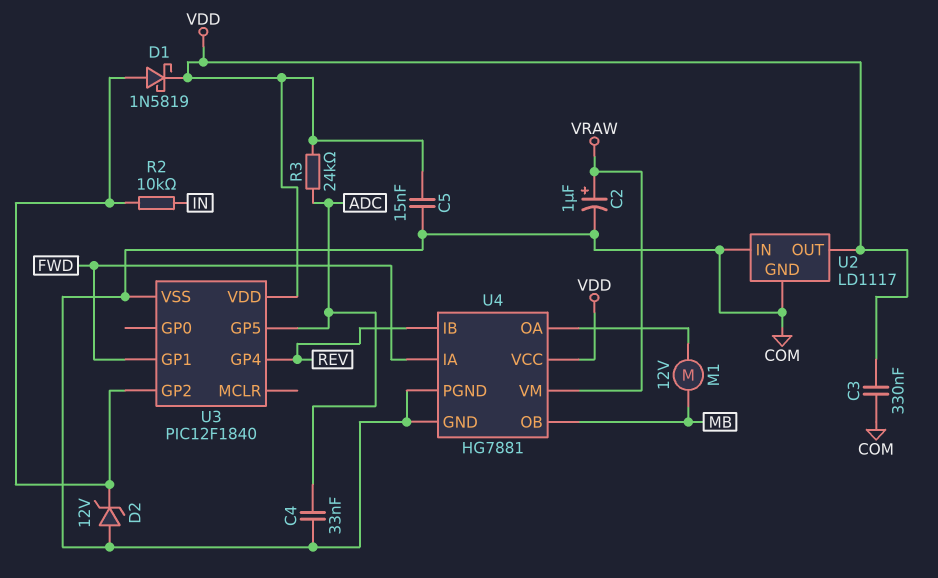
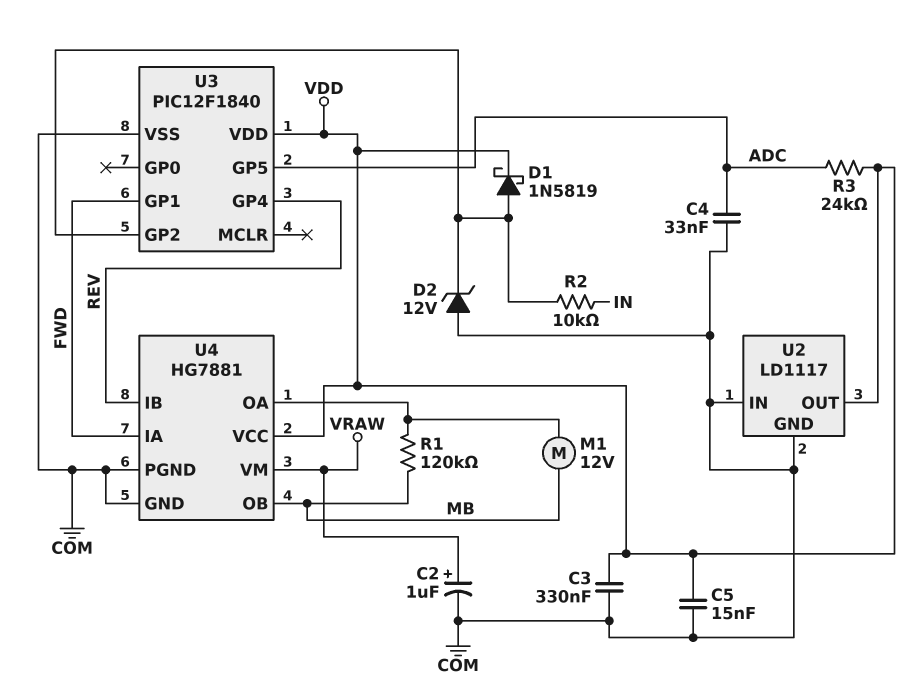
R1: none -> 120k (MB, U4/OA)

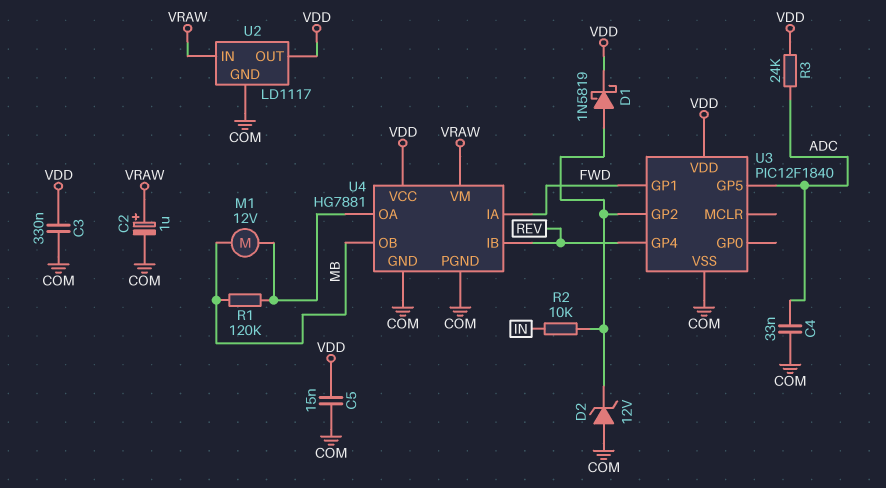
U2 pin IN: COM -> VRAW

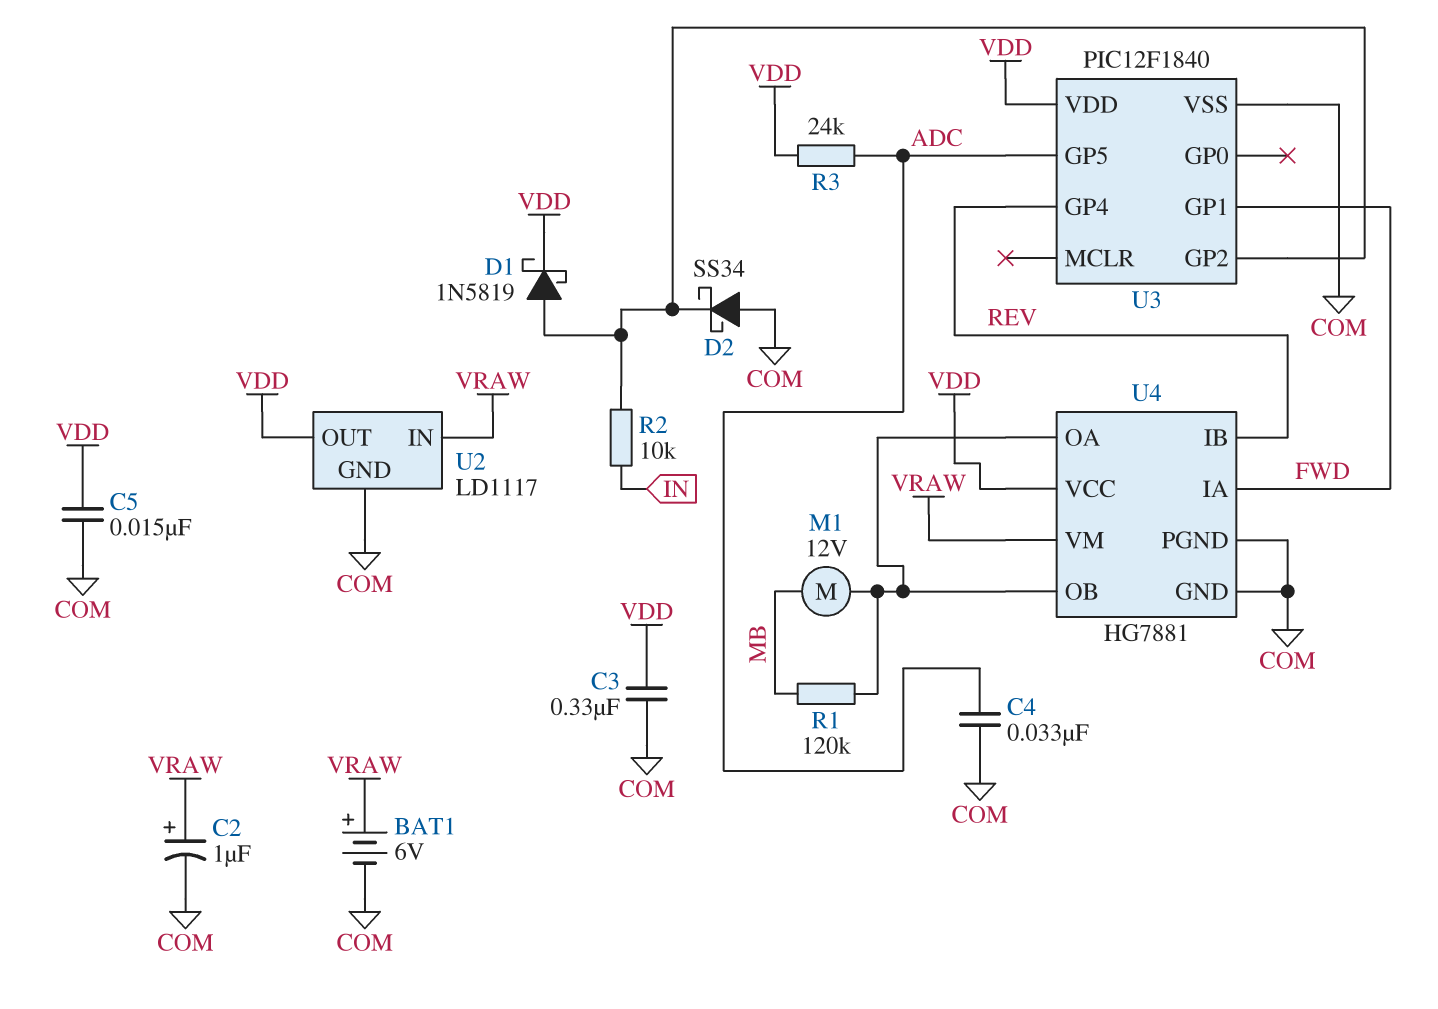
BAT1: none -> 6V (plus VRAW, minus COM)
D2: zener 12V (A COM, K U3/GP2) -> schottky SS34 (A COM, K U3/GP2)
U4 pin OB: MB -> U4/OA

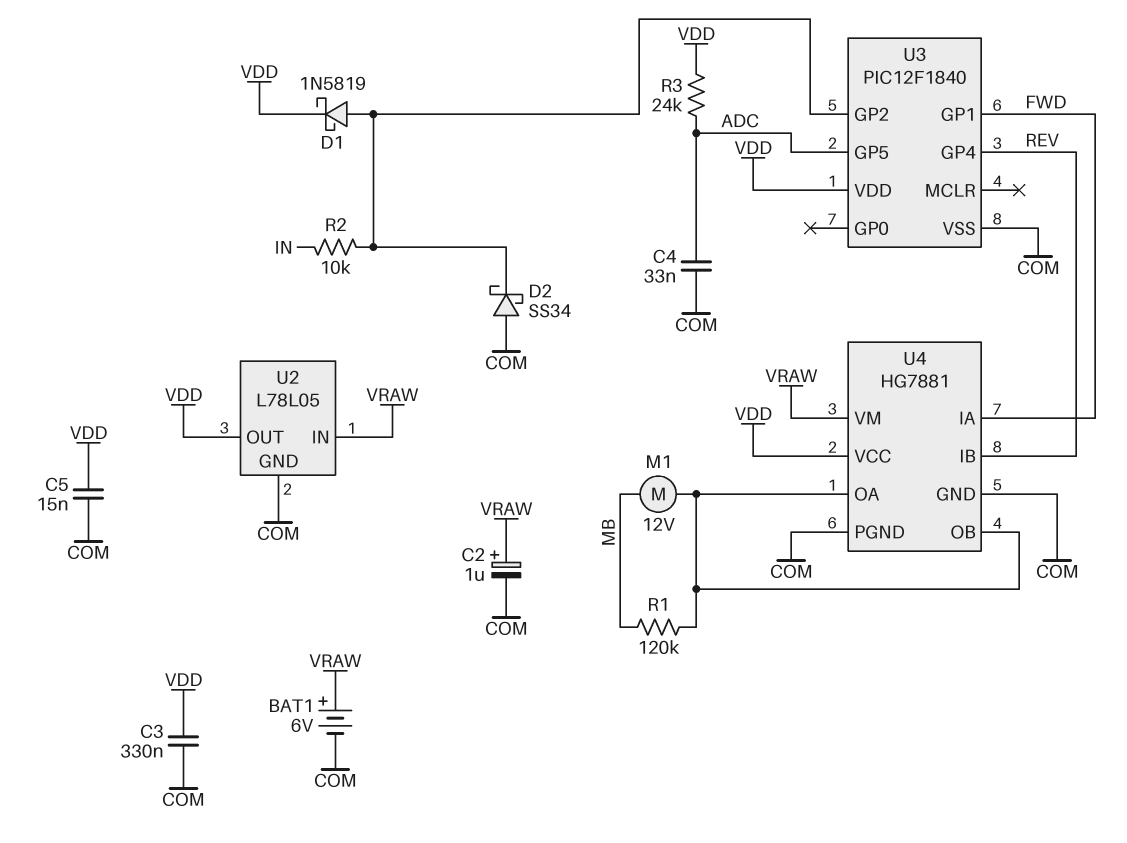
U2: LD1117 -> L78L05

